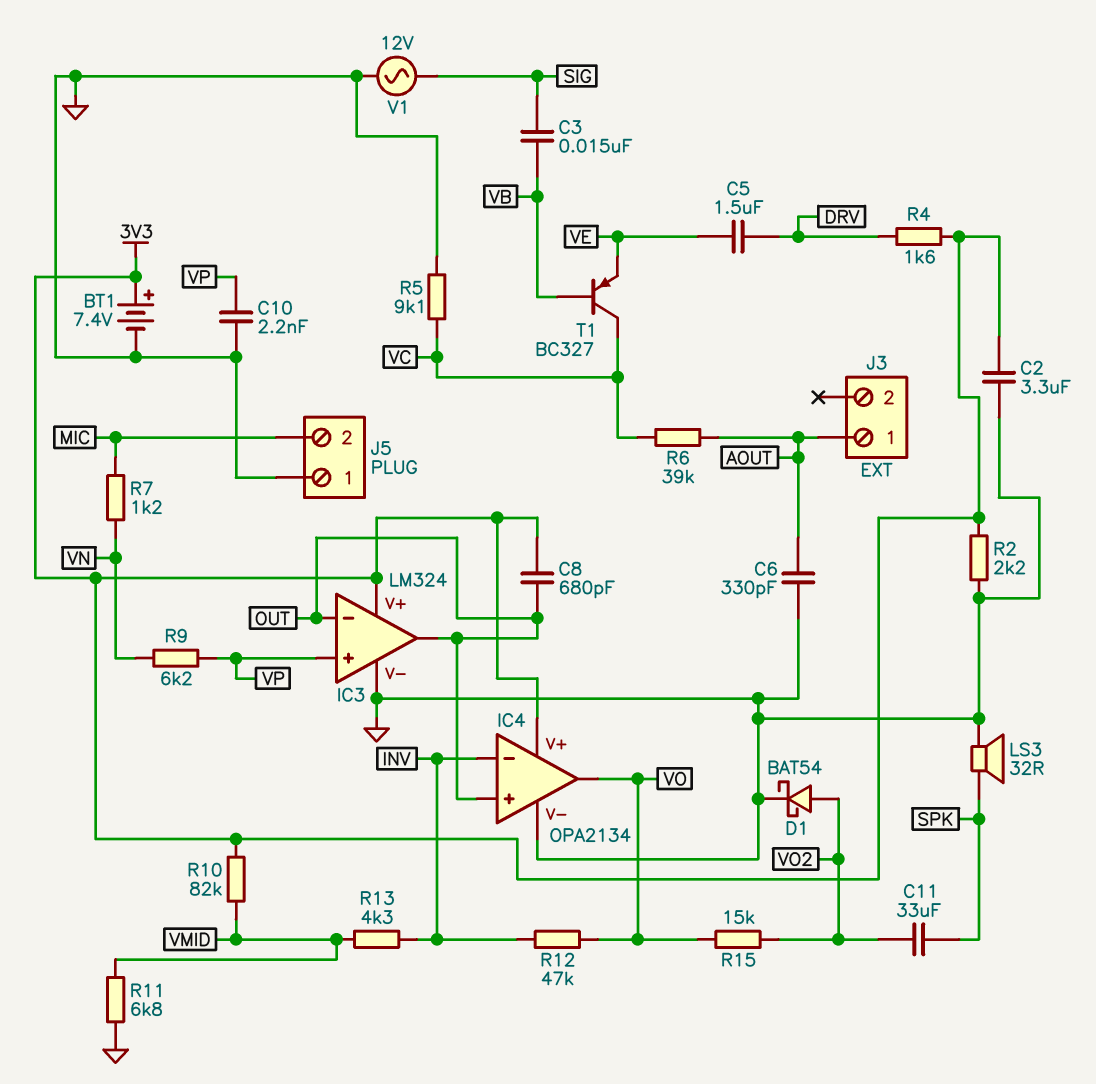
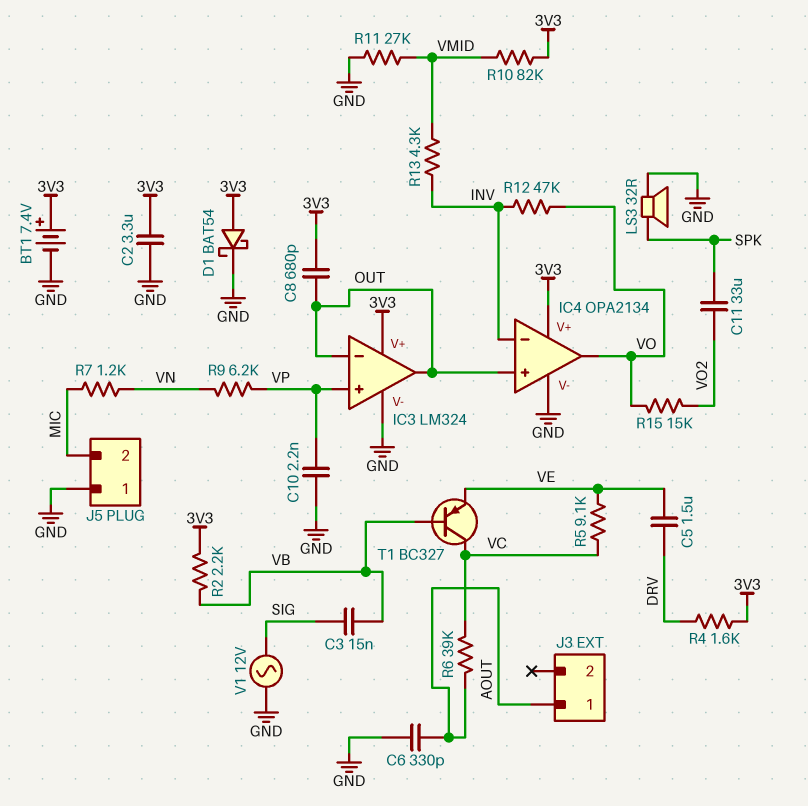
D1: schottky BAT54 (A VO2, K GND) -> schottky BAT54 (A 3V3, K GND)
R2: 2.2k (3V3, GND) -> 2.2k (3V3, VB)
R5: 9.1k (GND, VC) -> 9.1k (VC, VE)
R11: 6.8k (GND, VMID) -> 27k (GND, VMID)

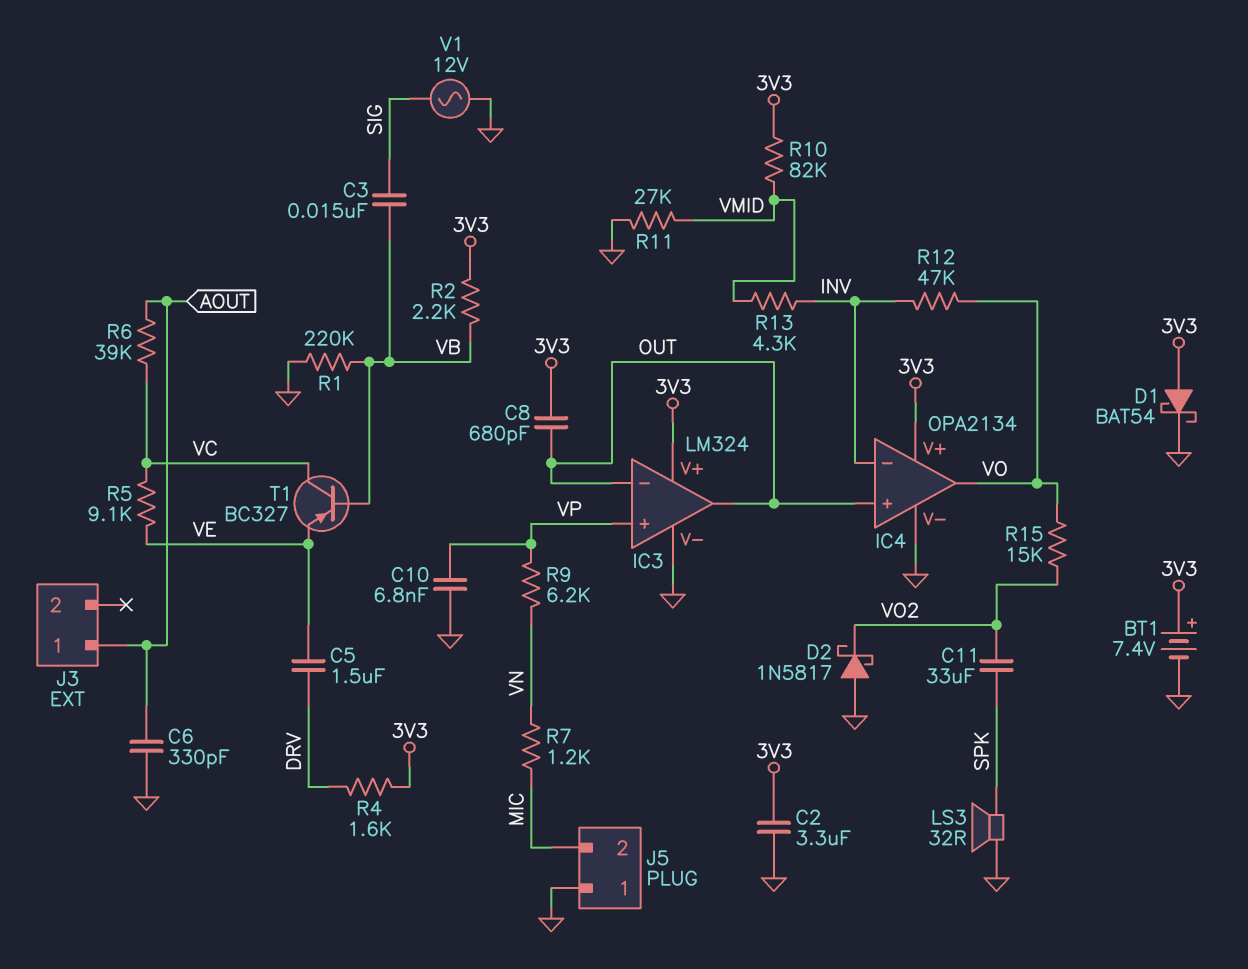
C10: 2.2nF (GND, VP) -> 6.8nF (GND, VP)
D2: none -> schottky 1N5817 (A GND, K VO2)
R1: none -> 220k (GND, VB)

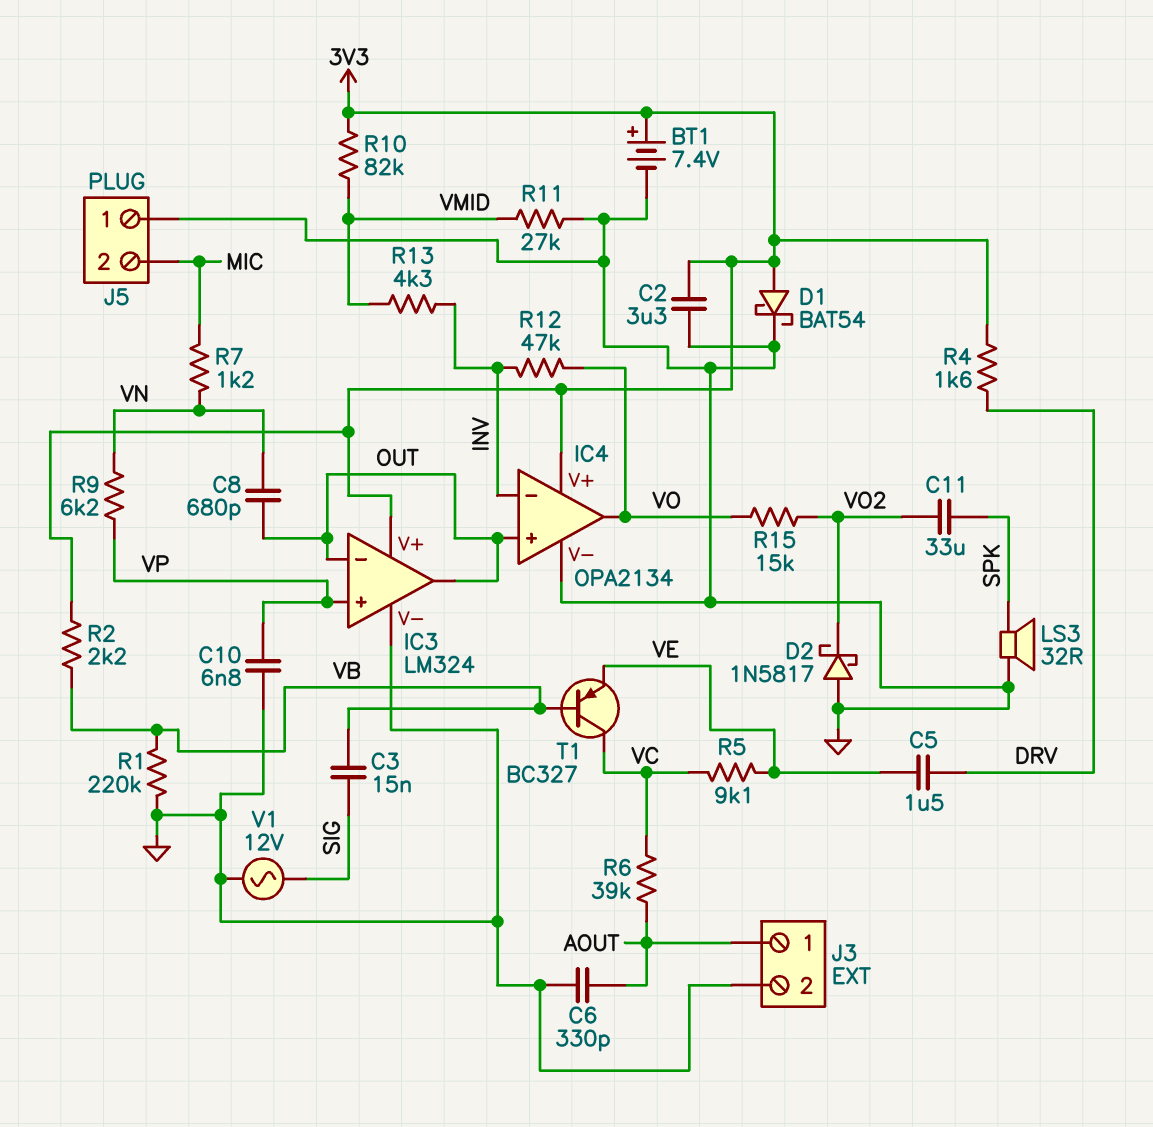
C8: 680pF (3V3, OUT) -> 680pF (OUT, VN)
J3 pin 2: none -> GND

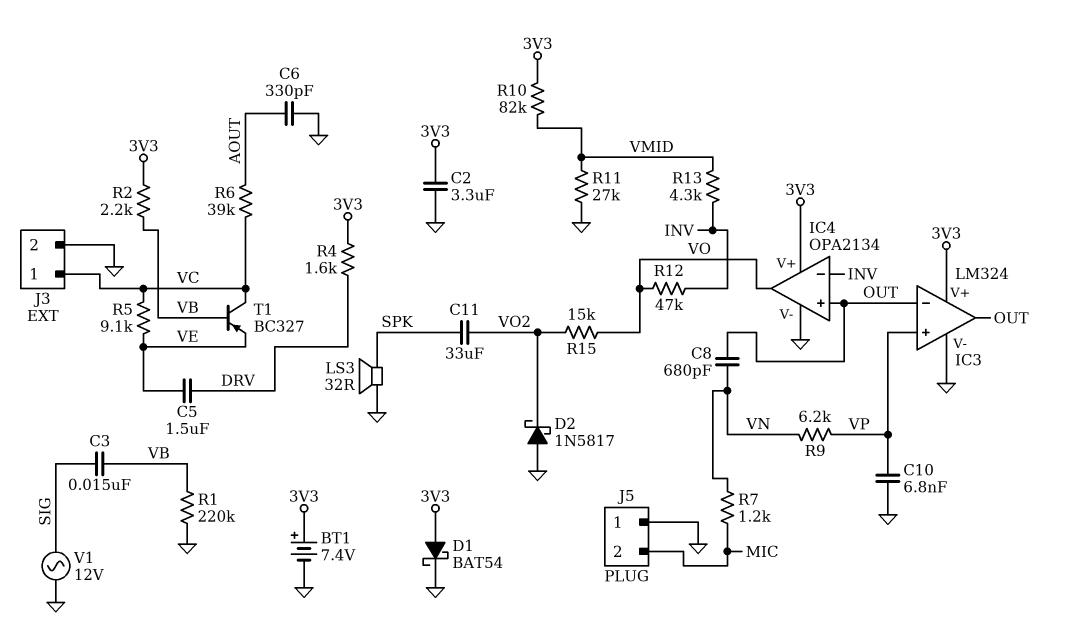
J3 pin 1: AOUT -> VC

